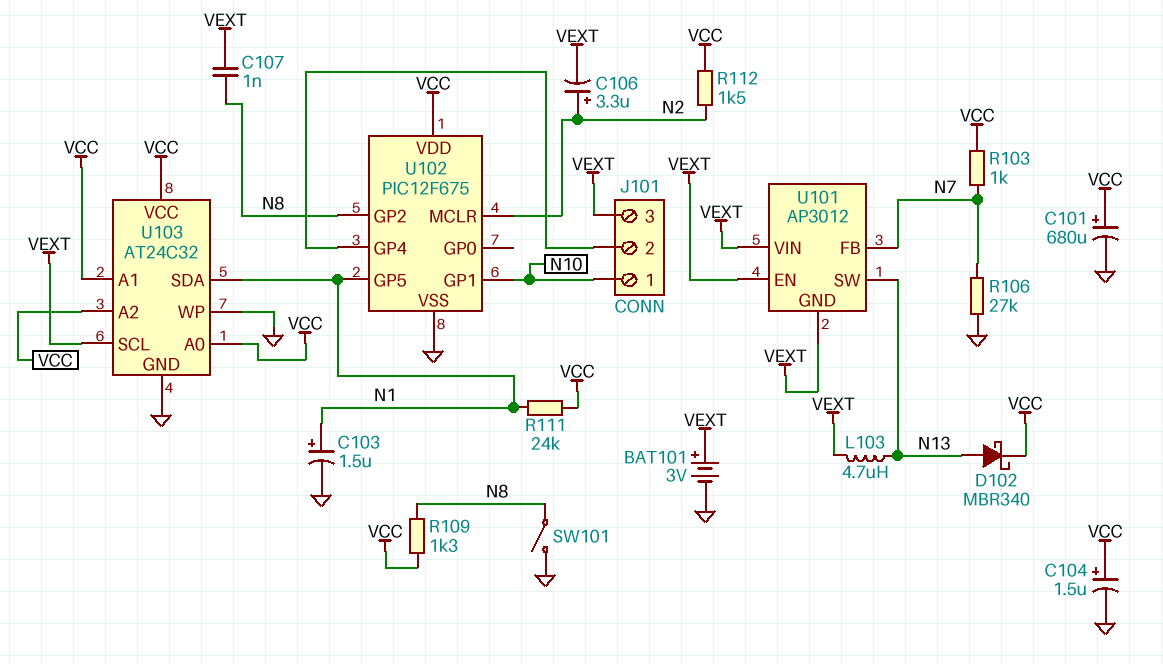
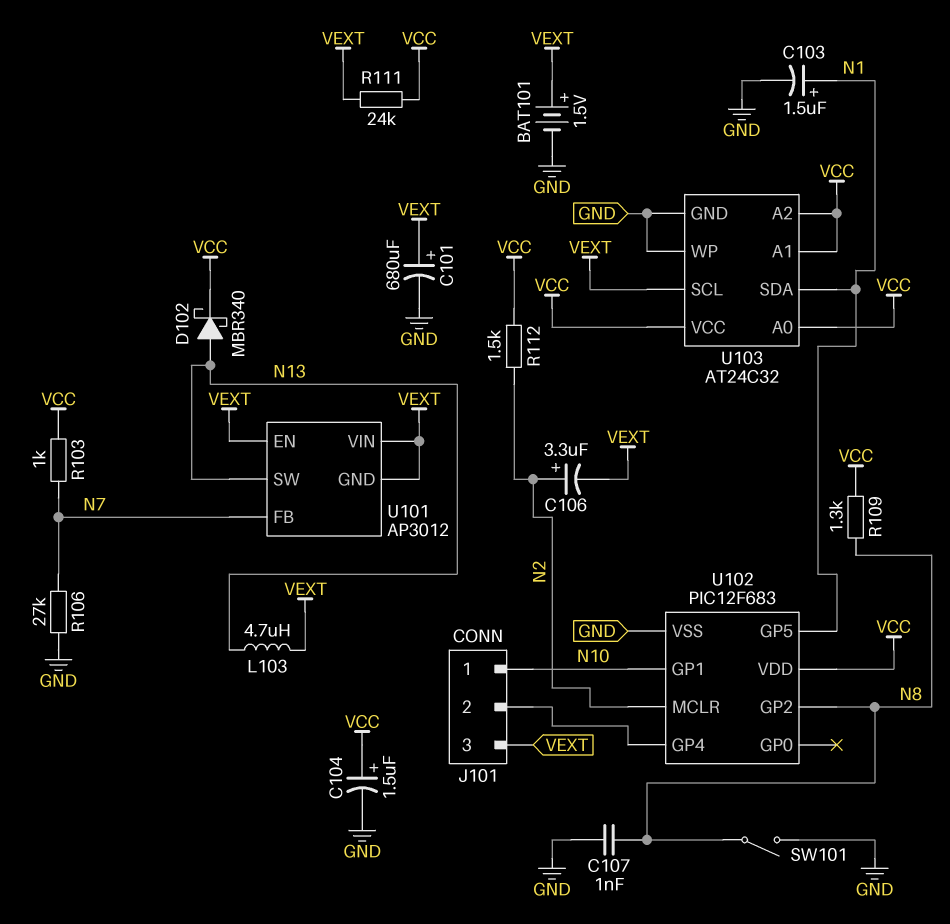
BAT101: 3V (plus VEXT, minus GND) -> 1.5V (plus VEXT, minus GND)
C101: 680uF (plus VCC, minus GND) -> 680uF (plus VEXT, minus GND)
C107: 1nF (N8, VEXT) -> 1nF (GND, N8)
R111: 24k (N1, VCC) -> 24k (VCC, VEXT)
U102: PIC12F675 -> PIC12F683

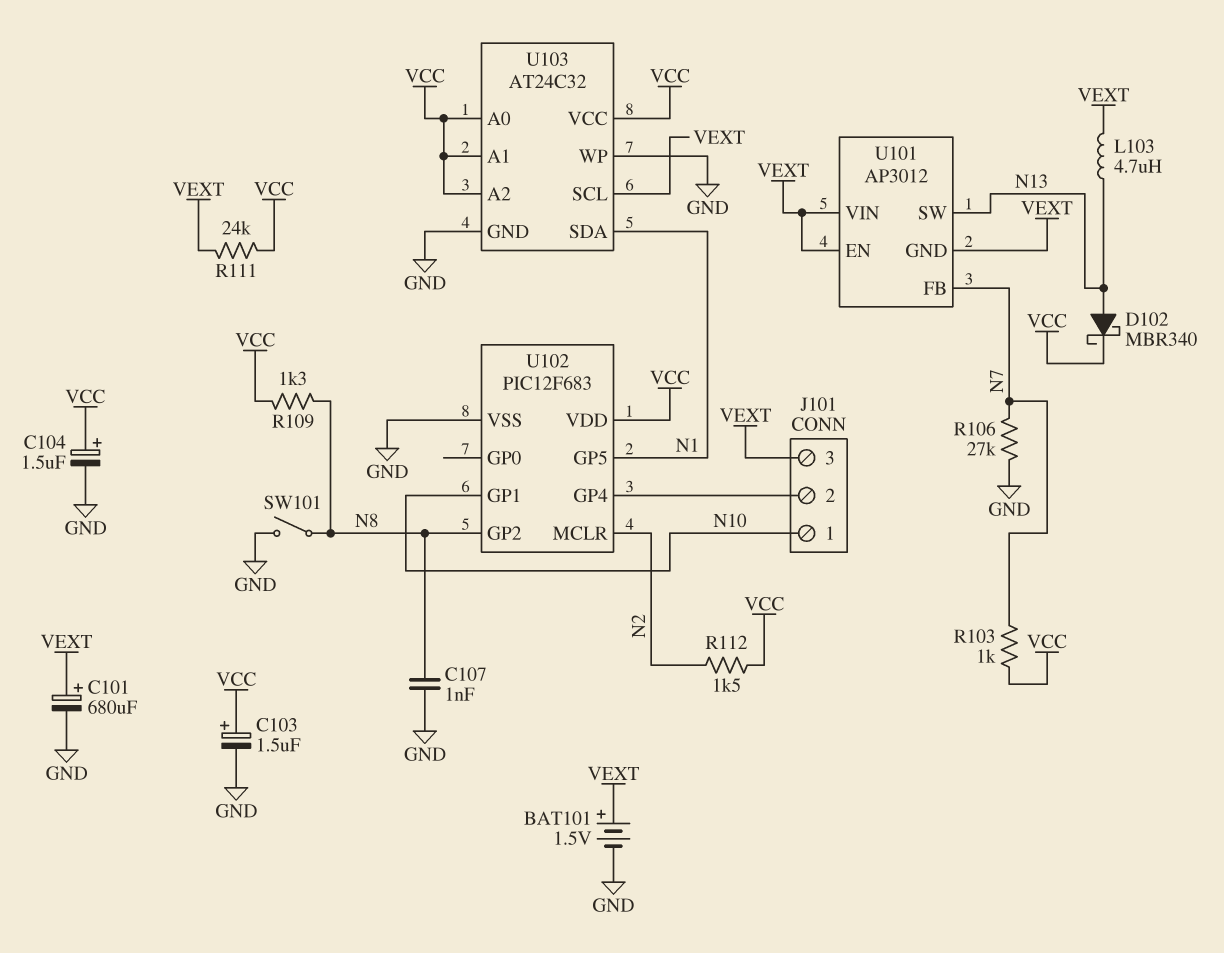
C103: 1.5uF (plus N1, minus GND) -> 1.5uF (plus VCC, minus GND)
C106: 3.3uF (plus N2, minus VEXT) -> none

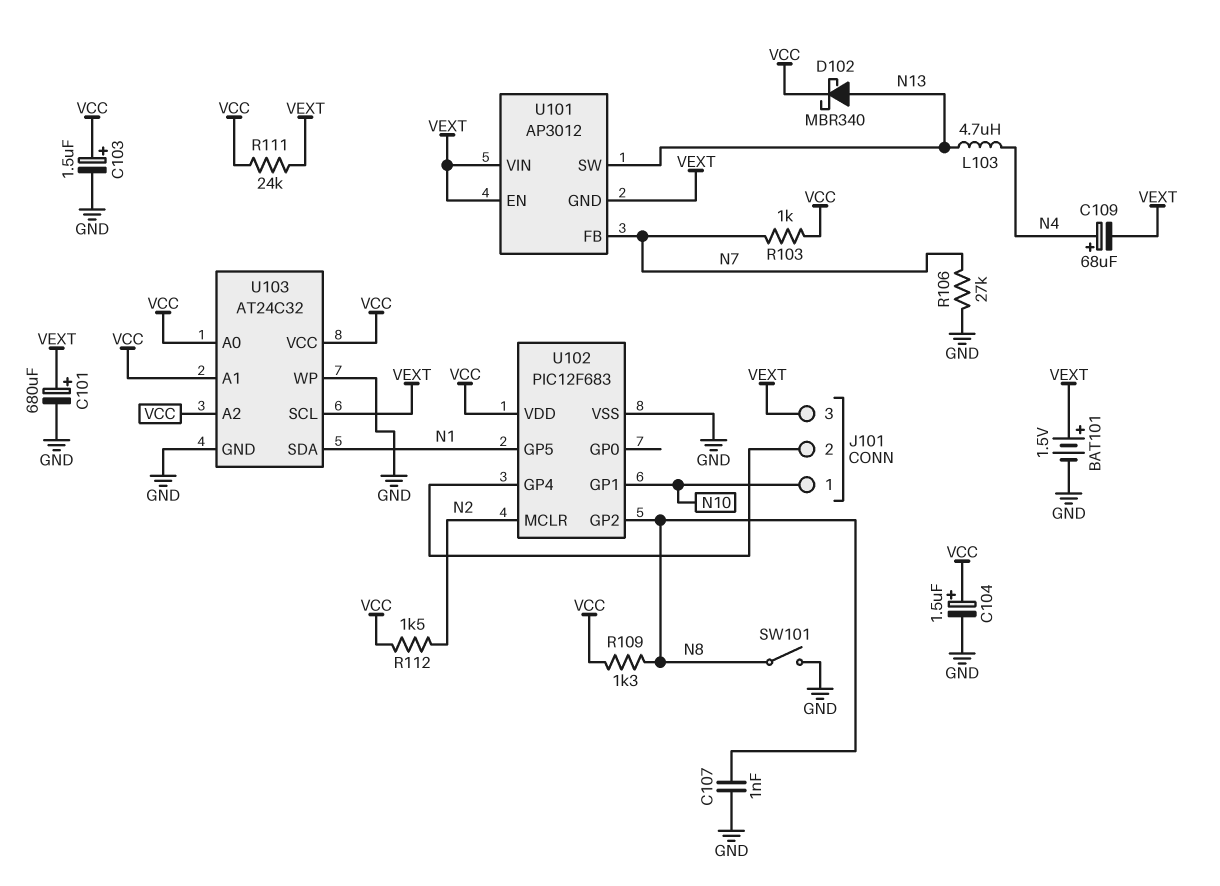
C109: none -> 68uF (plus N4, minus VEXT)
L103: 4.7uH (N13, VEXT) -> 4.7uH (N4, N13)

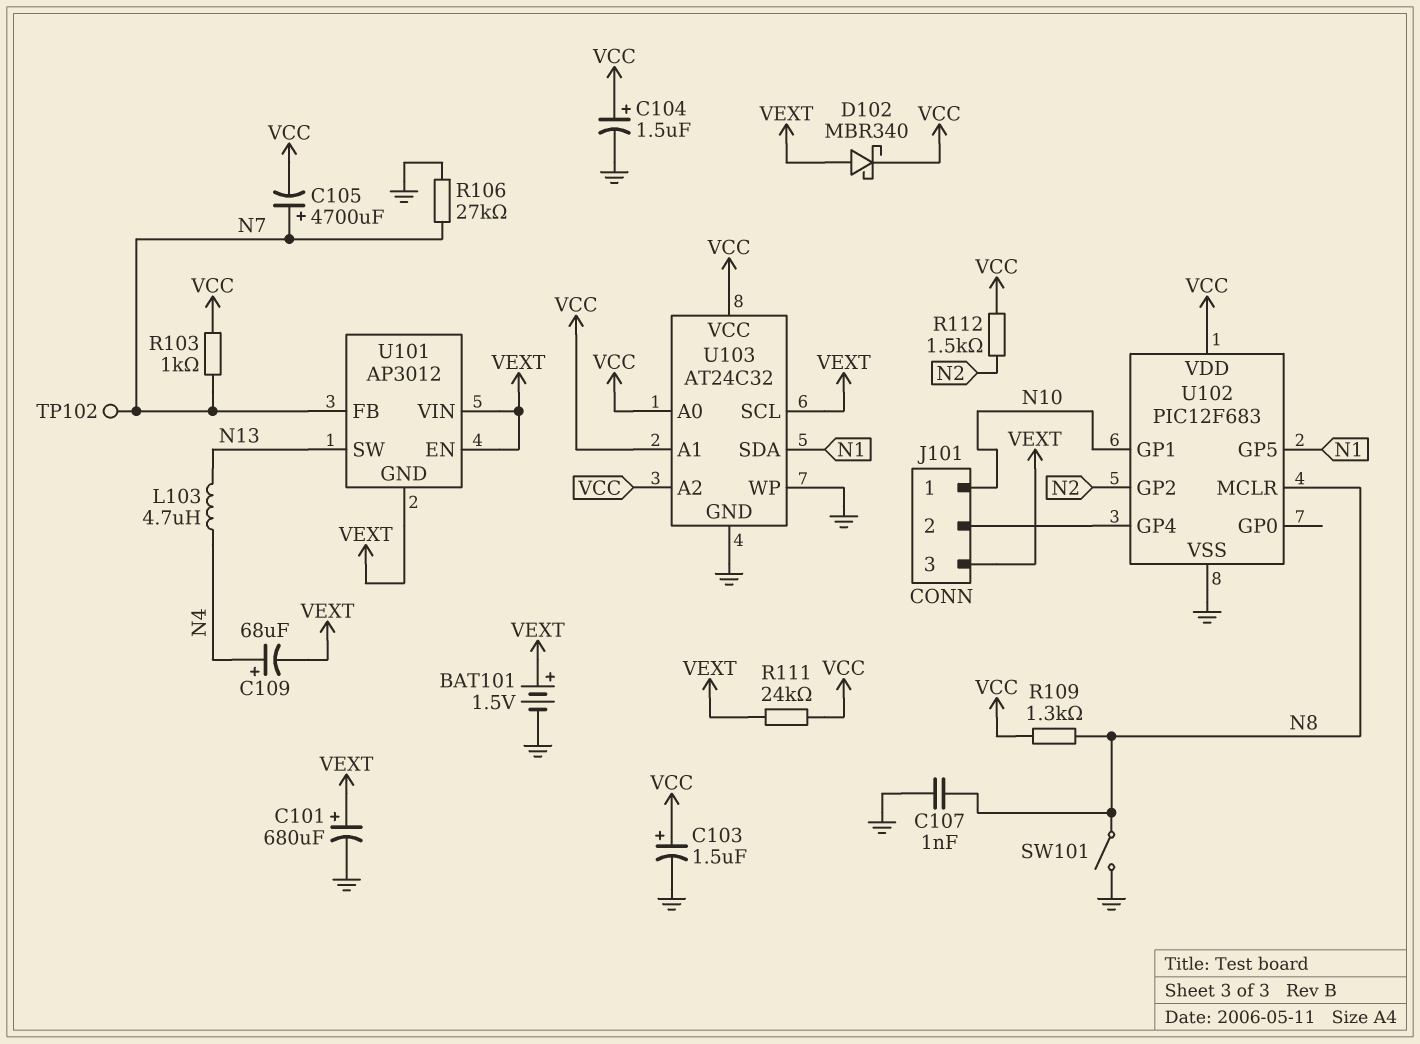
C105: none -> 4700uF (plus N7, minus VCC)
D102: schottky MBR340 (A N13, K VCC) -> schottky MBR340 (A VEXT, K VCC)
TP102: none -> test point (N7)
U102 pin GP2: N8 -> N2
U102 pin MCLR: N2 -> N8

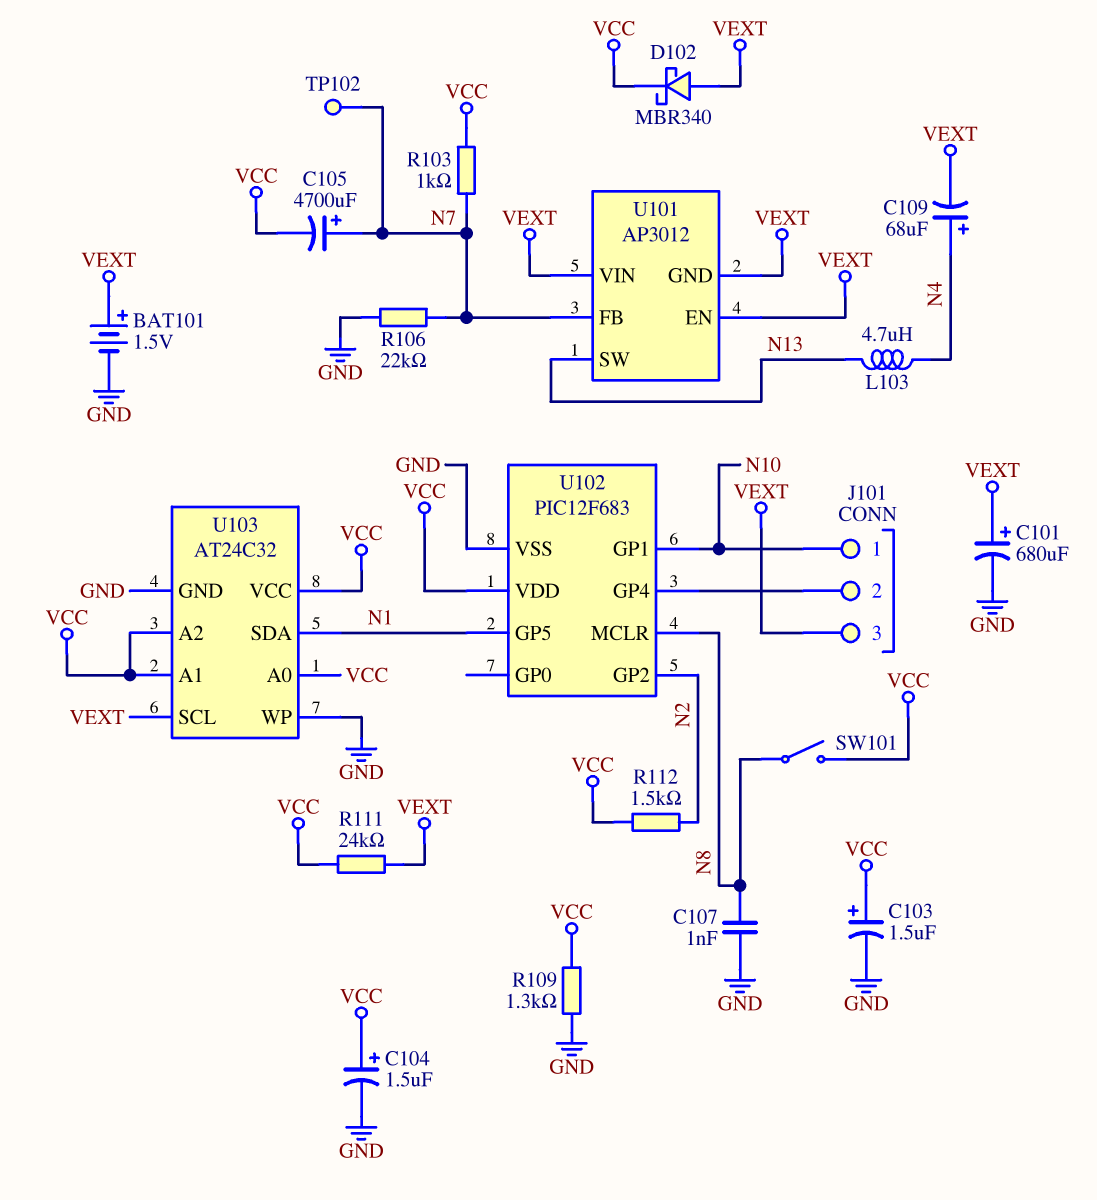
R106: 27k (GND, N7) -> 22k (GND, N7)
R109: 1.3k (N8, VCC) -> 1.3k (GND, VCC)
SW101: switch (GND, N8) -> switch (N8, VCC)

